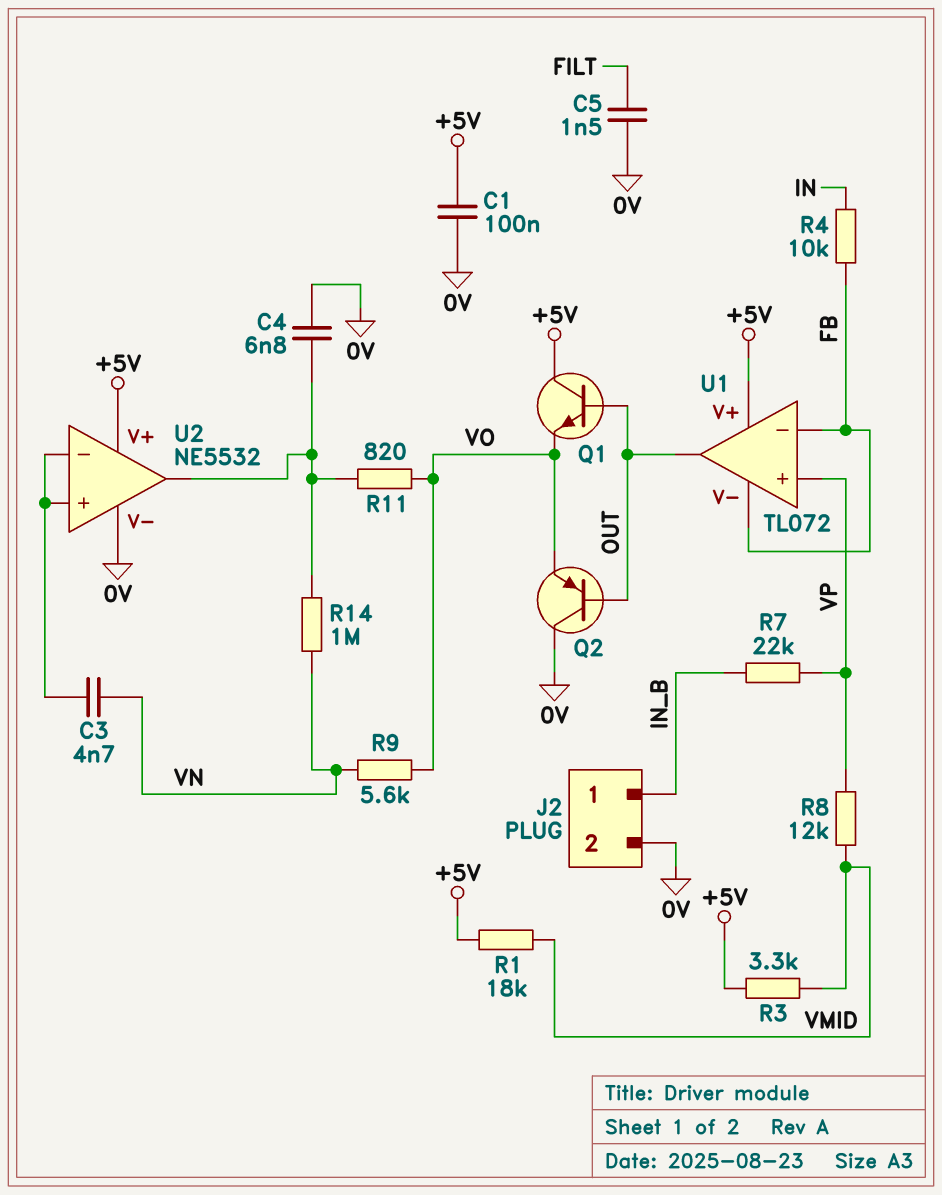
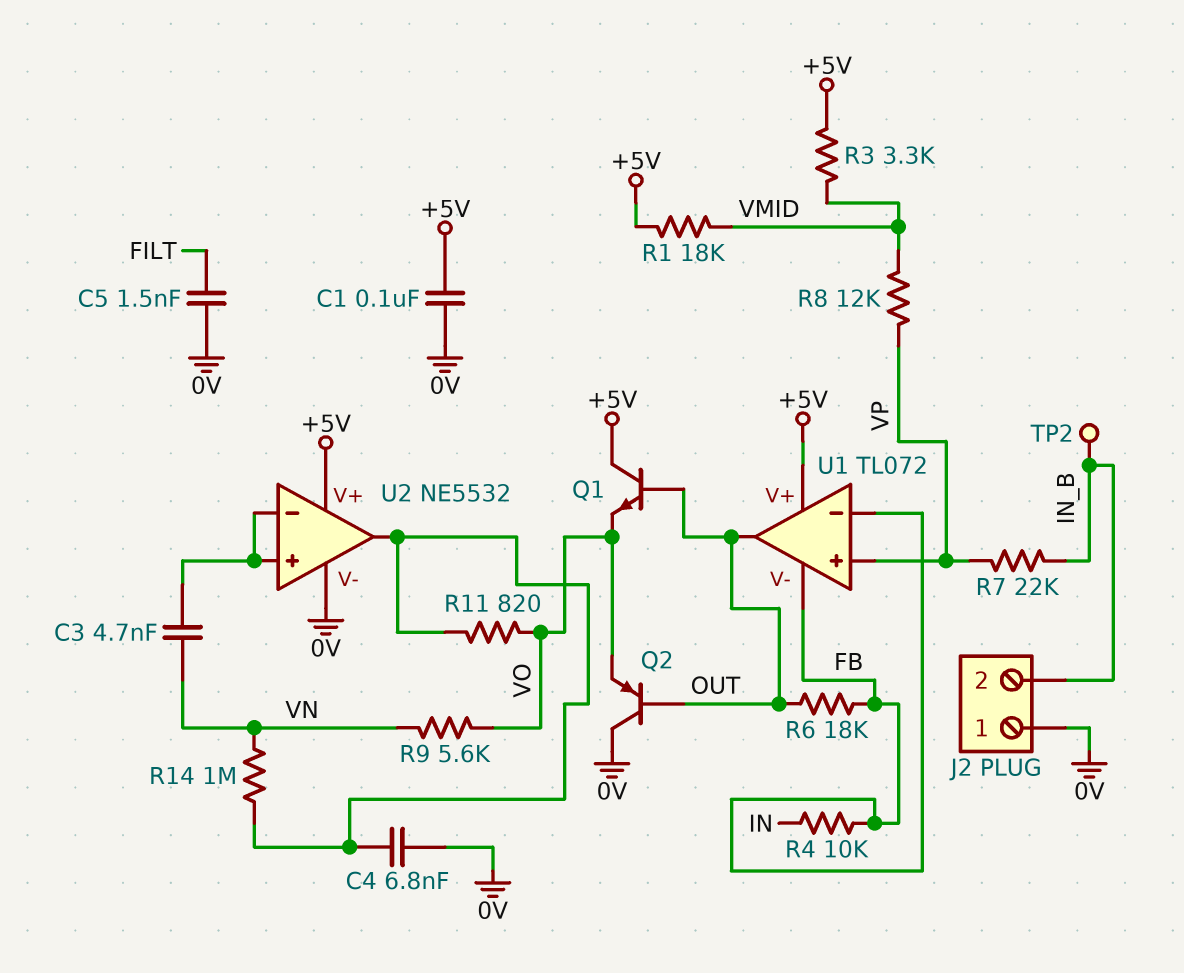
J2 pin 1: IN_B -> 0V
J2 pin 2: 0V -> IN_B
R6: none -> 18k (FB, OUT)
TP2: none -> test point (IN_B)

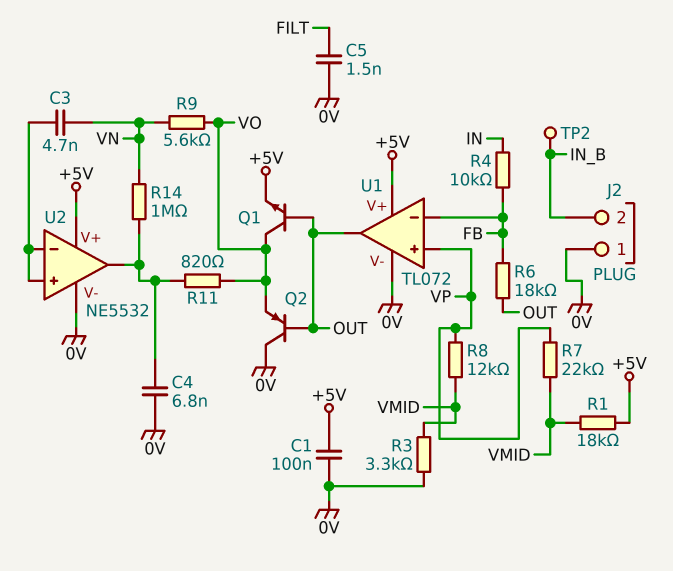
Q1: NPN (B OUT, C +5V, E VO) -> NPN (B OUT, C VO, E +5V)
R3: 3.3k (+5V, VMID) -> 3.3k (0V, VMID)
R7: 22k (IN_B, VP) -> 22k (VMID, VP)
U1 pin V-: FB -> 0V

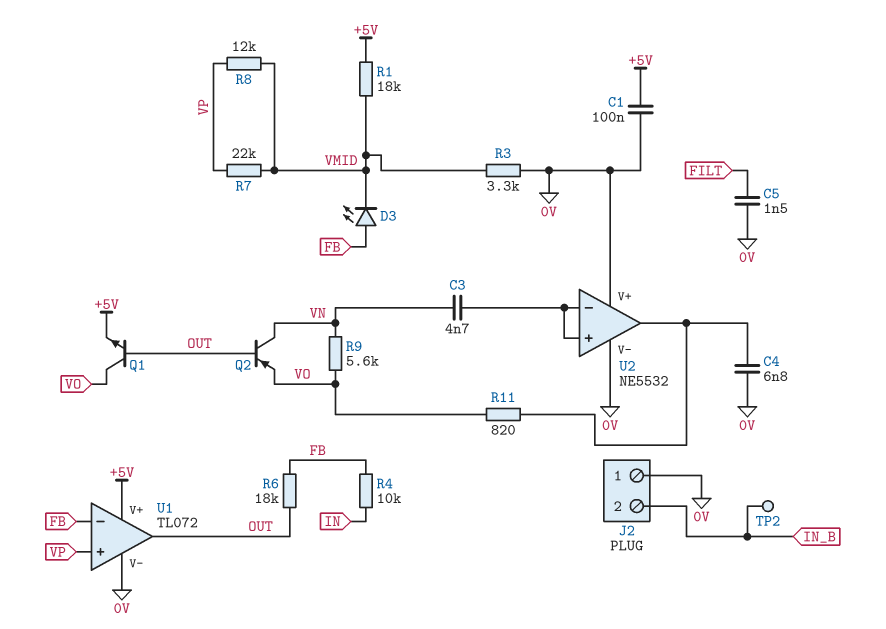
D3: none -> LED (A FB, K VMID)
Q2: PNP (B OUT, C 0V, E VO) -> PNP (B OUT, C VN, E VO)
R14: 1M (U2/out, VN) -> none
U2 pin V+: +5V -> 0V

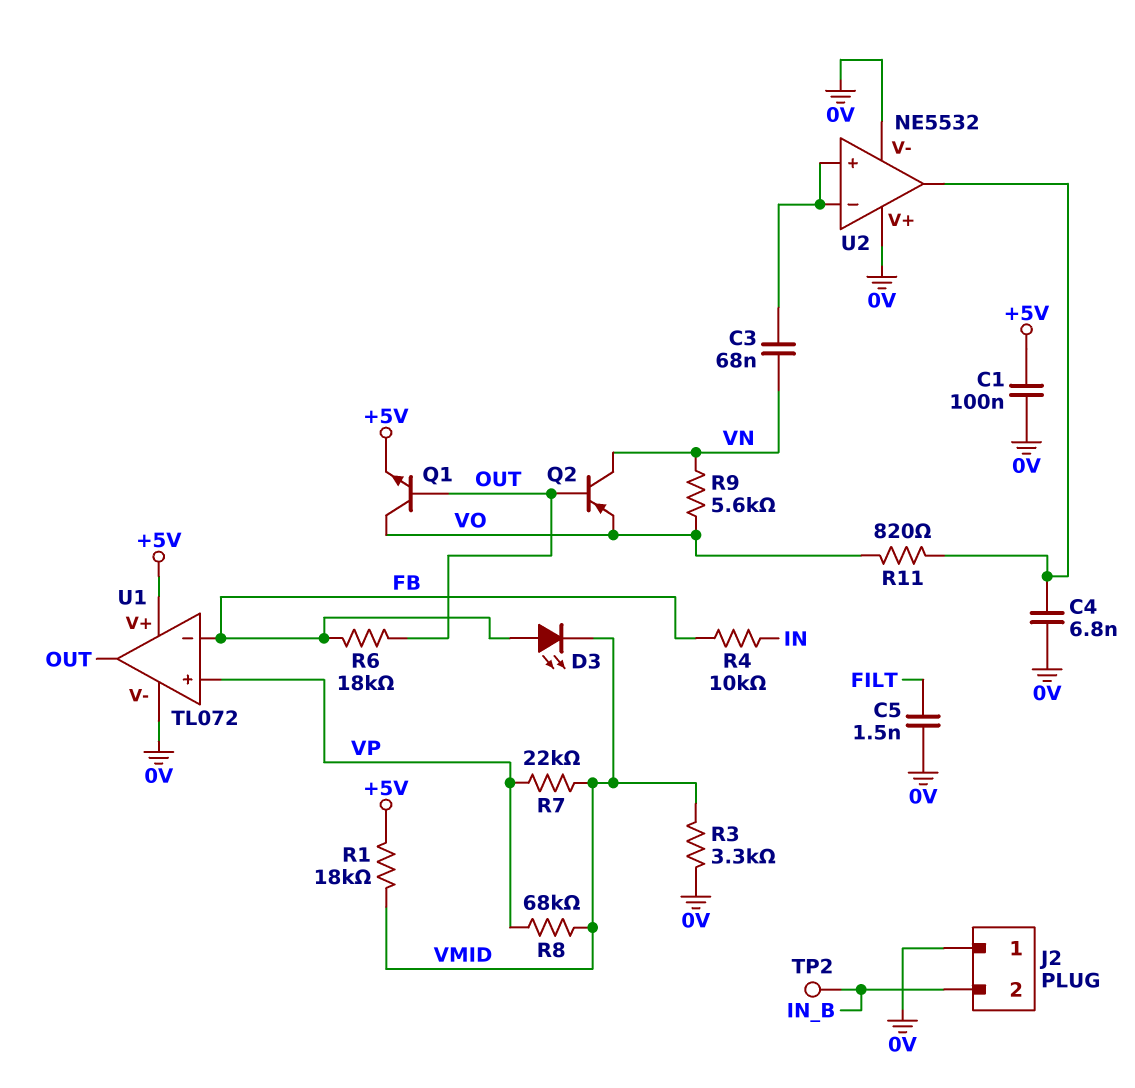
C3: 4.7nF (U2/in+, VN) -> 68nF (U2/in+, VN)
R8: 12k (VMID, VP) -> 68k (VMID, VP)

